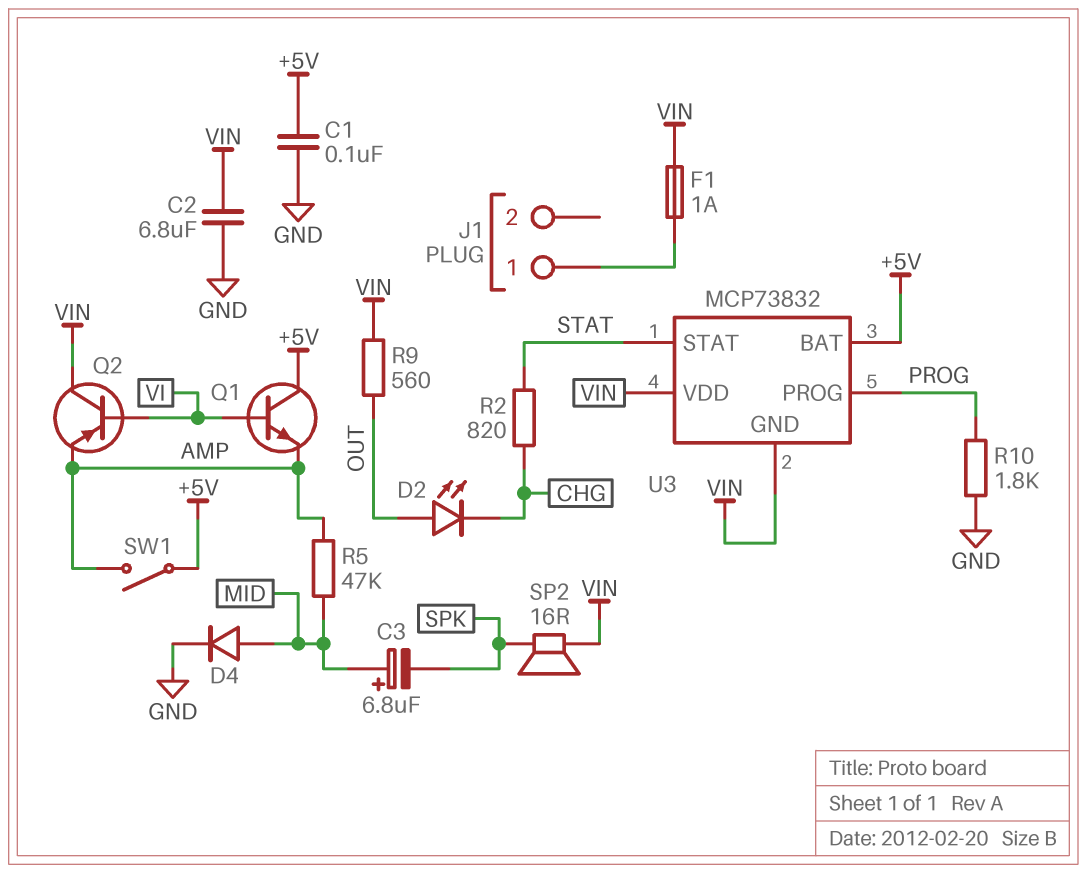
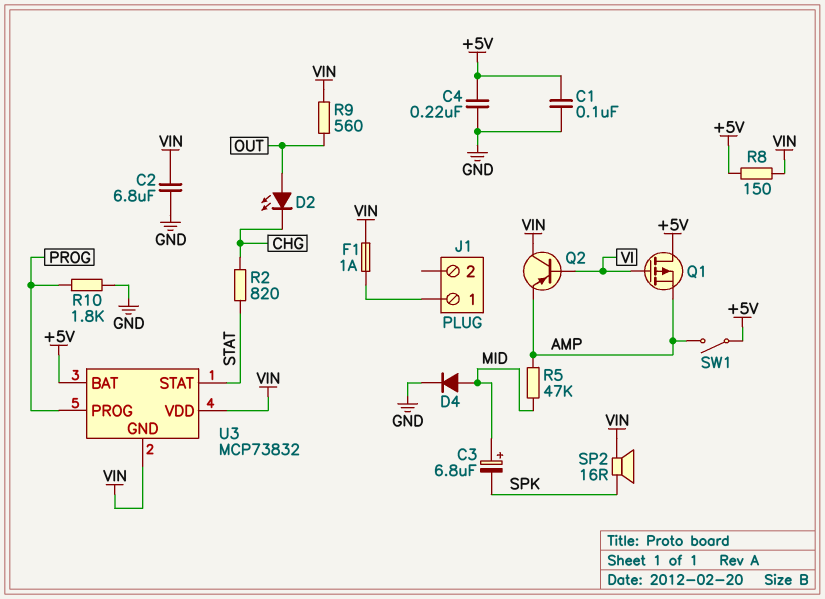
C4: none -> 220nF (+5V, GND)
Q1: NPN (B VI, C +5V, E AMP) -> PMOS (G VI, D +5V, S AMP)
R8: none -> 150 (+5V, VIN)

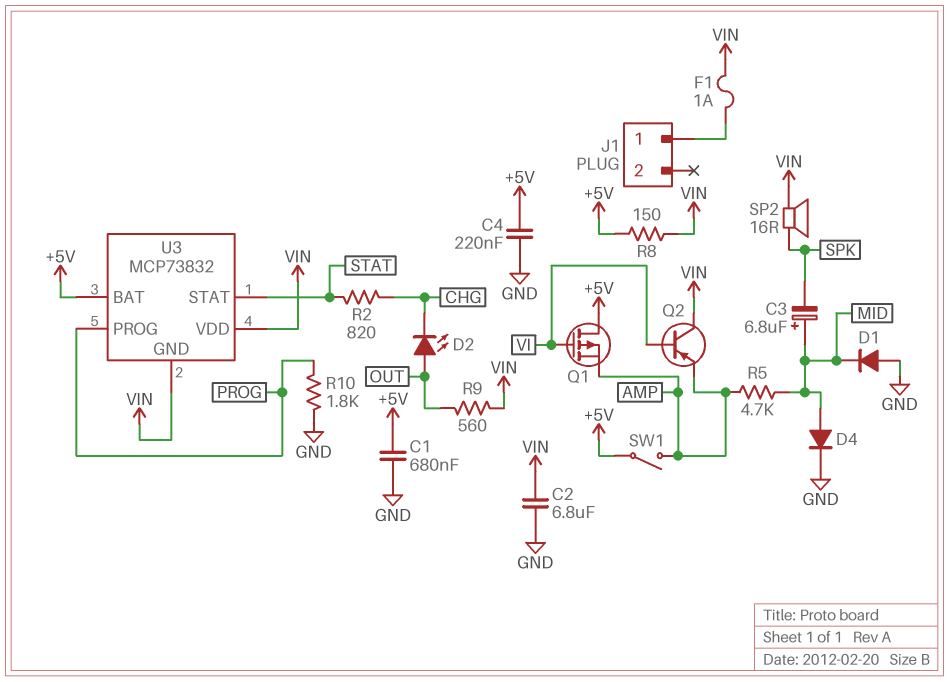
C1: 100nF (+5V, GND) -> 680nF (+5V, GND)
D1: none -> diode (A GND, K MID)
R5: 47k (AMP, MID) -> 4.7k (AMP, MID)

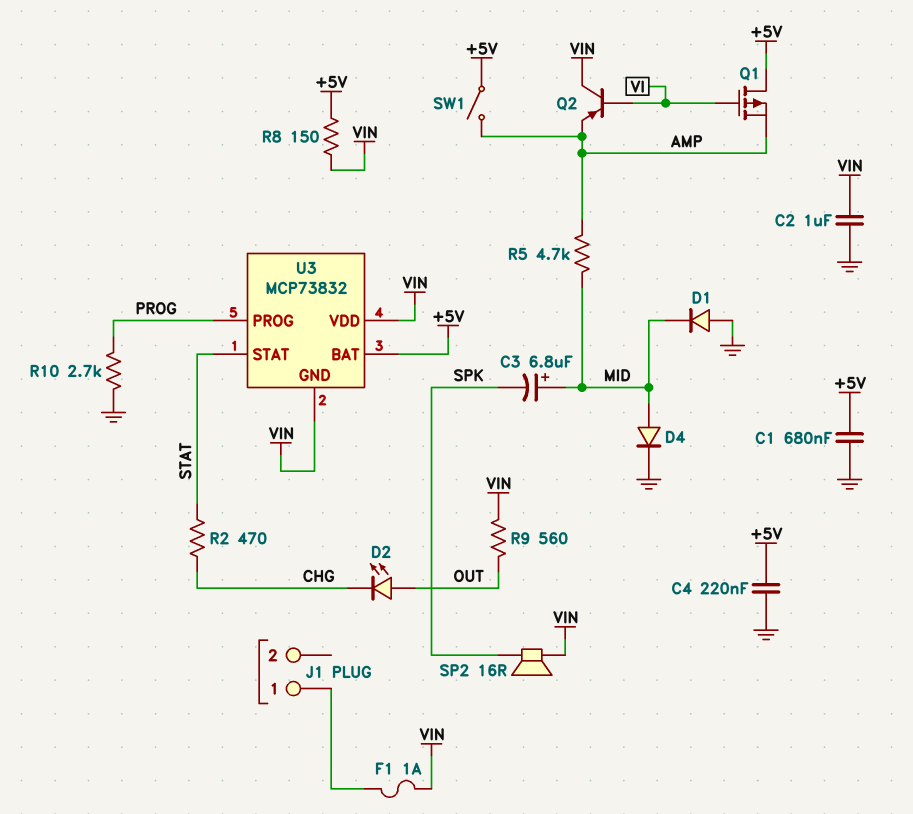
C2: 6.8uF (GND, VIN) -> 1uF (GND, VIN)
R2: 820 (CHG, STAT) -> 470 (CHG, STAT)
R10: 1.8k (GND, PROG) -> 2.7k (GND, PROG)

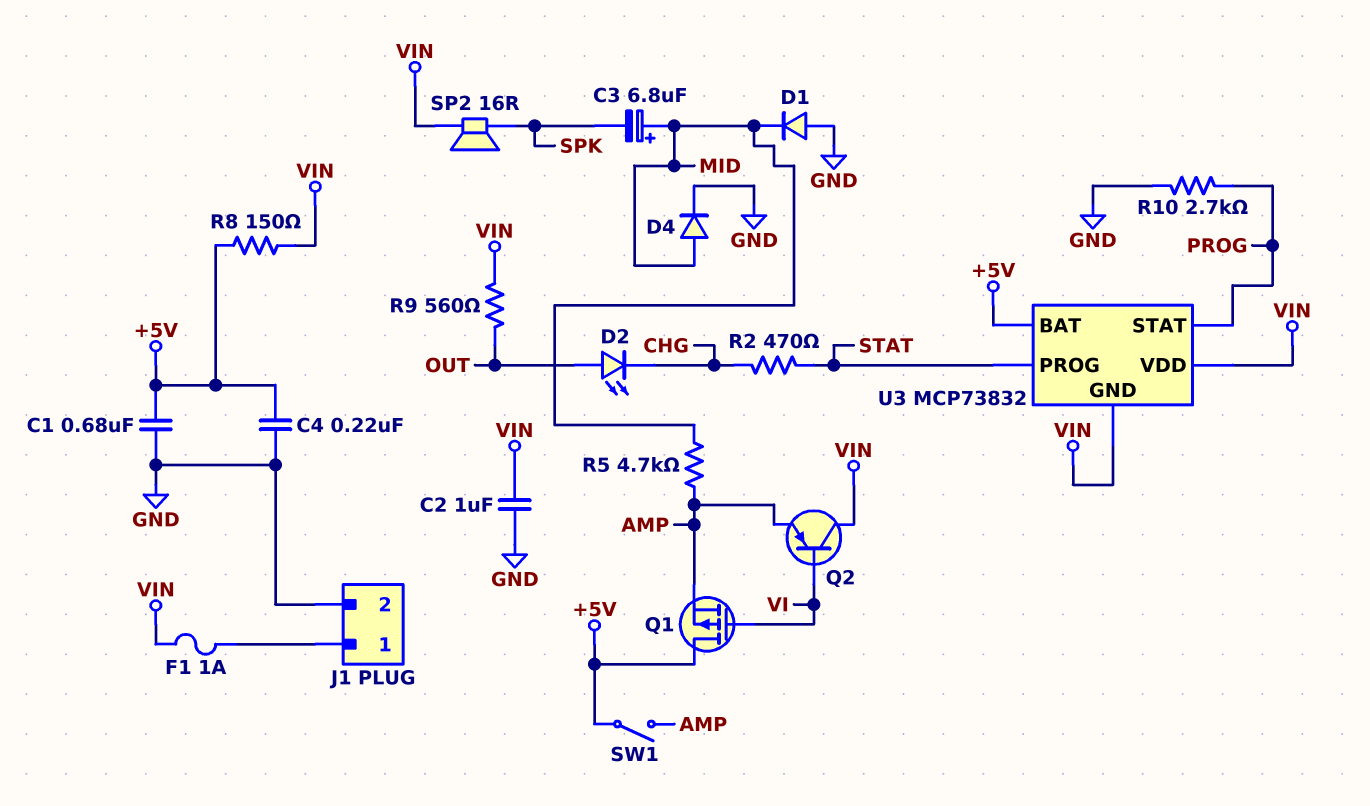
J1 pin 2: none -> GND
U3 pin PROG: PROG -> STAT
U3 pin STAT: STAT -> PROG

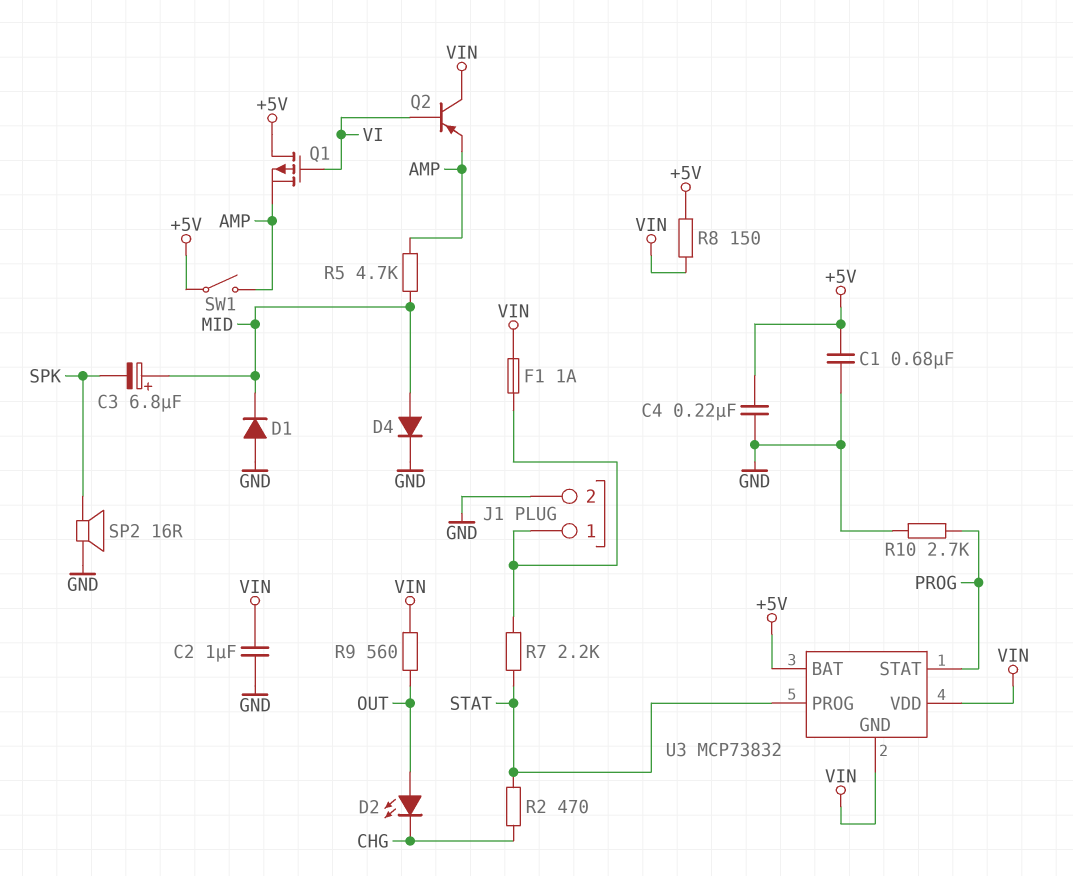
R7: none -> 2.2k (J1/1, STAT)
SP2: speaker 16R (SPK, VIN) -> speaker 16R (GND, SPK)

